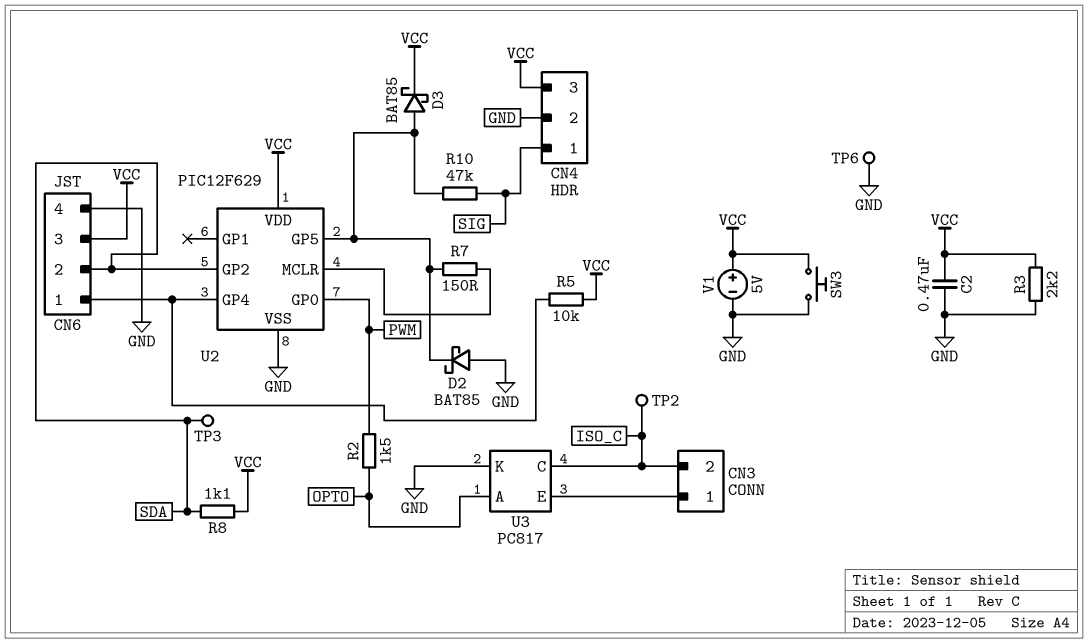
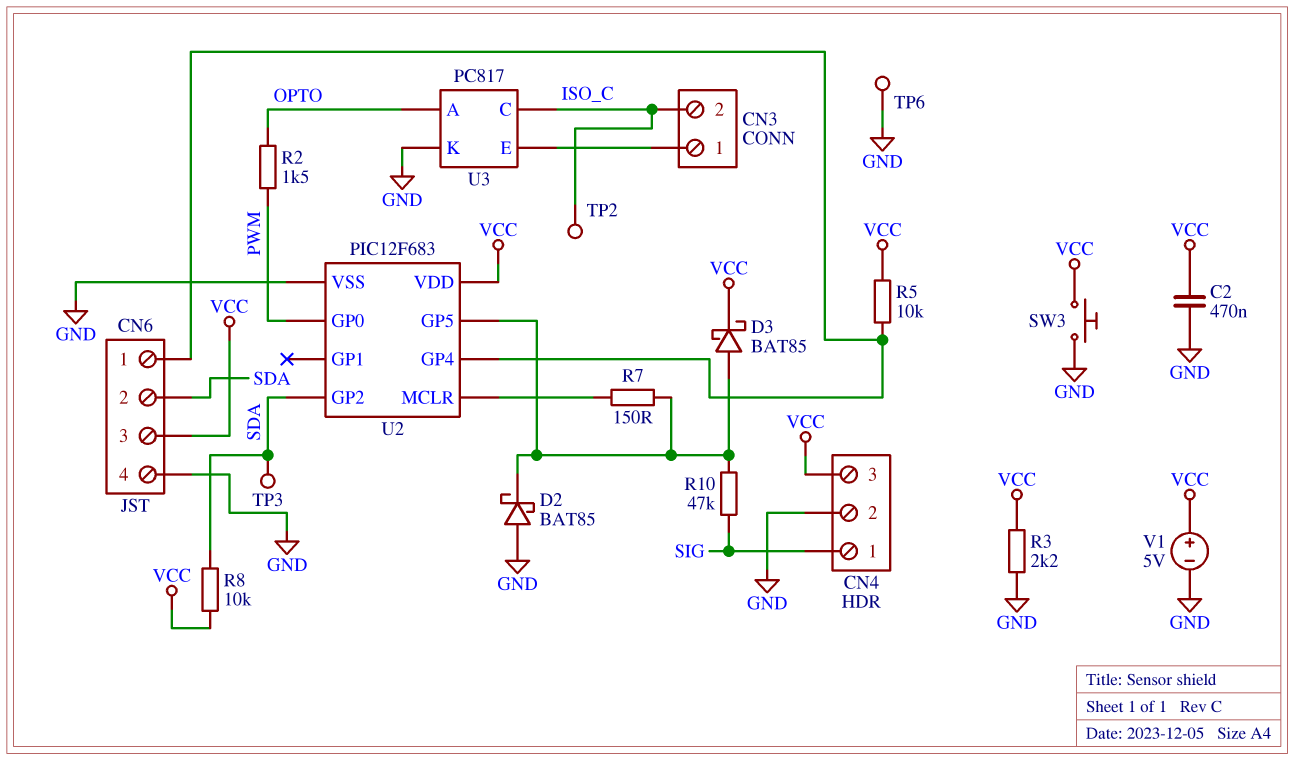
R8: 1.1k (SDA, VCC) -> 10k (SDA, VCC)
U2: PIC12F629 -> PIC12F683

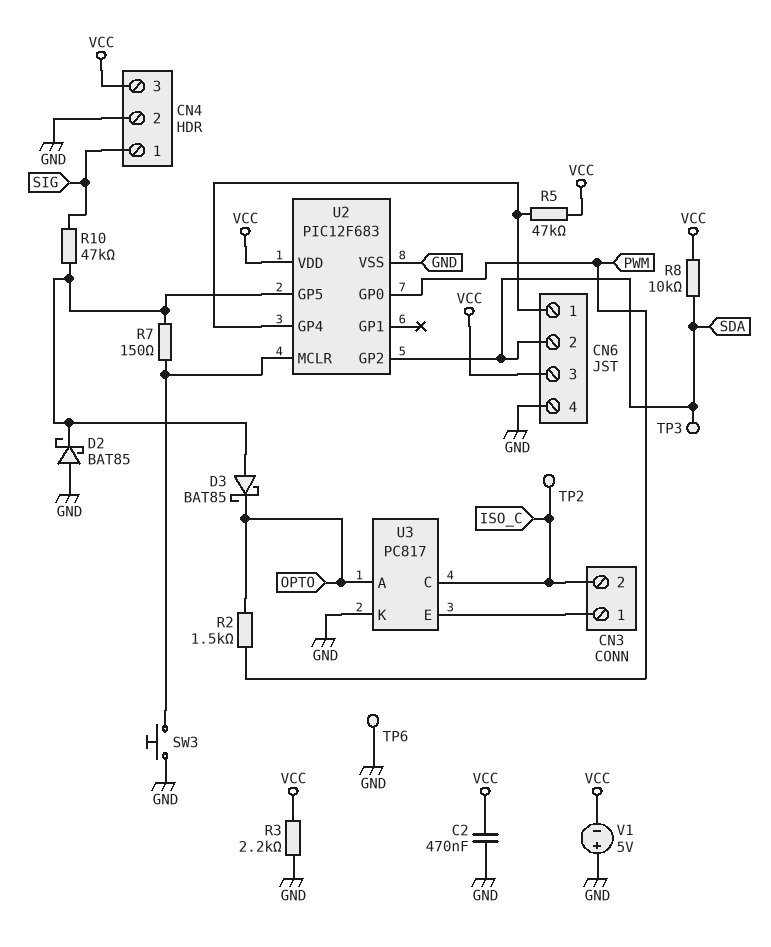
D3: schottky BAT85 (A U2/GP5, K VCC) -> schottky BAT85 (A U2/GP5, K OPTO)
R5: 10k (CN6/1, VCC) -> 47k (CN6/1, VCC)
SW3: button (GND, VCC) -> button (GND, U2/MCLR)
V1: 5V (plus VCC, minus GND) -> 5V (plus GND, minus VCC)

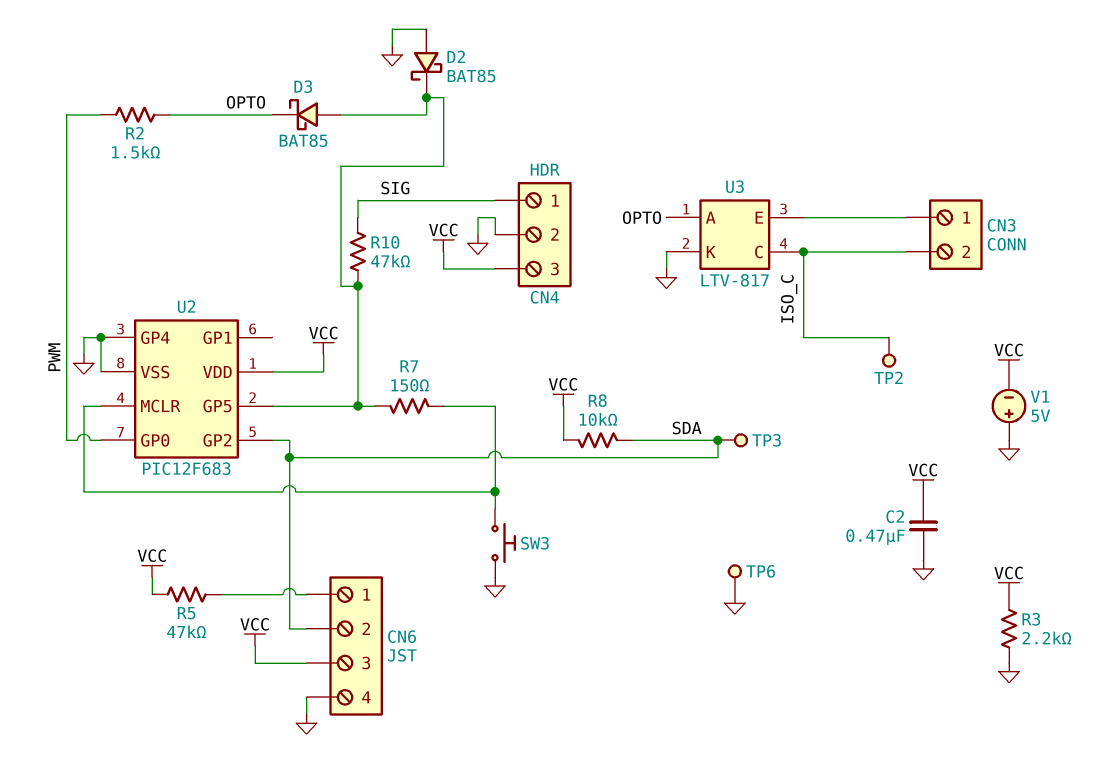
U2 pin GP4: CN6/1 -> GND
U3: PC817 -> LTV-817

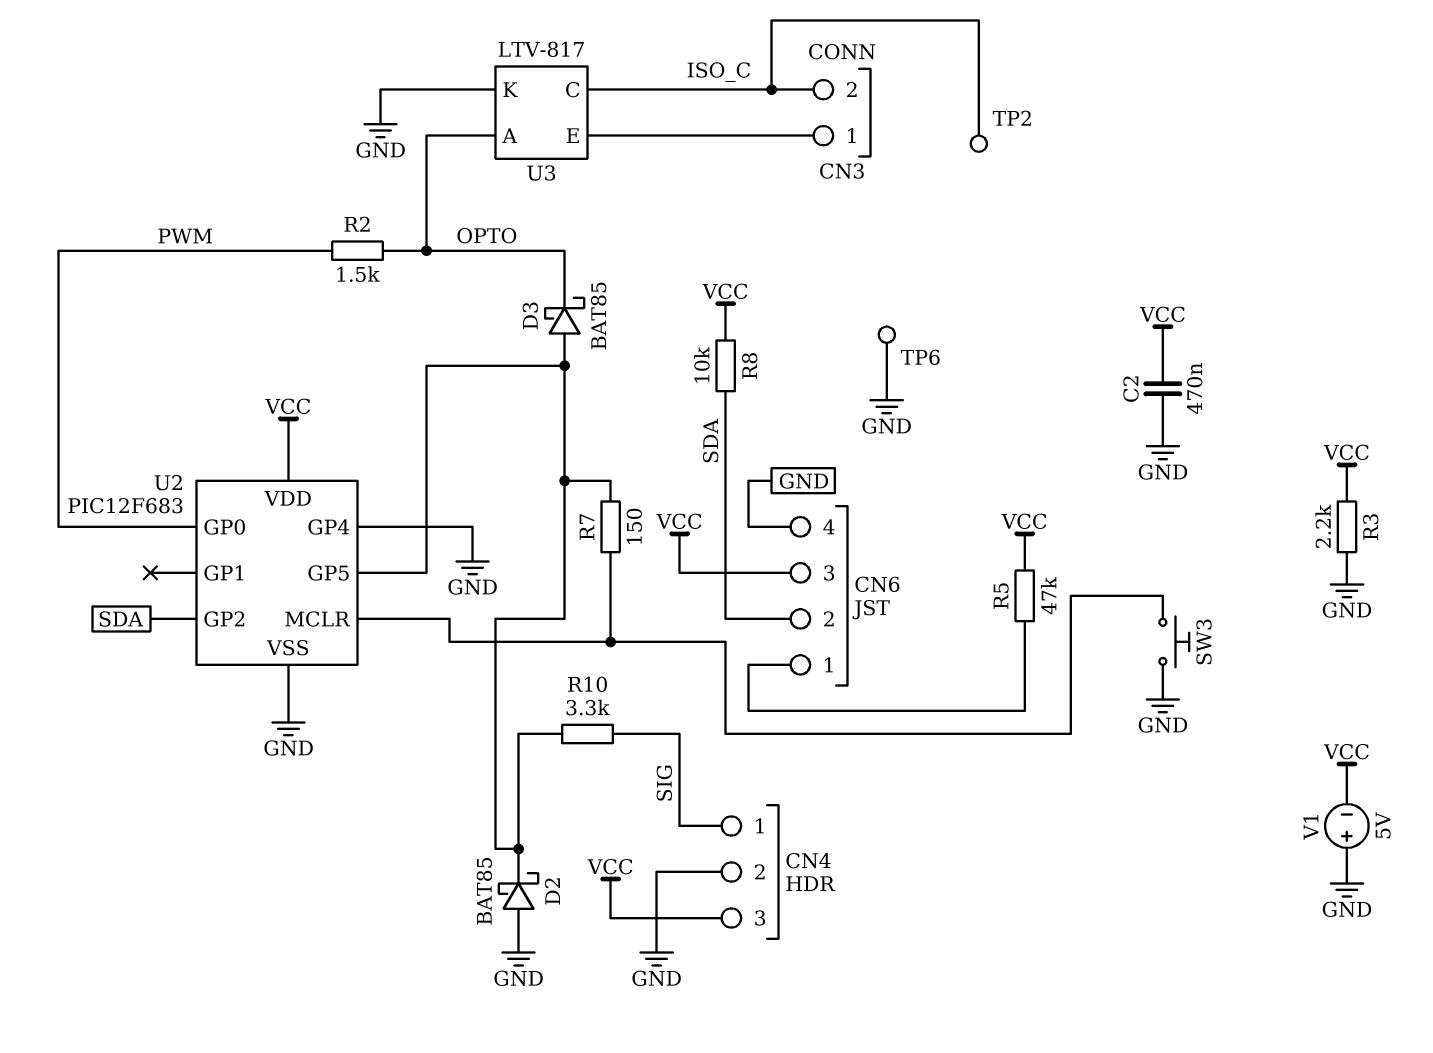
R10: 47k (SIG, U2/GP5) -> 3.3k (SIG, U2/GP5)
TP3: test point (SDA) -> none

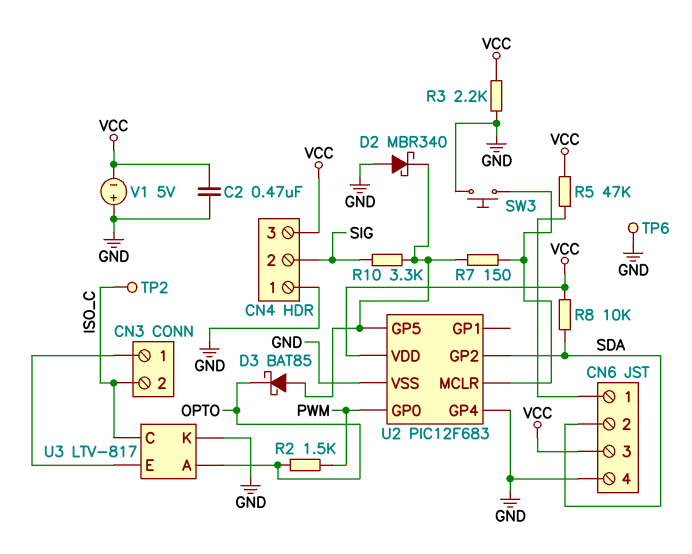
CN4 pin 1: SIG -> GND
CN4 pin 2: GND -> SIG
D2: schottky BAT85 (A GND, K U2/GP5) -> schottky MBR340 (A GND, K U2/GP5)

